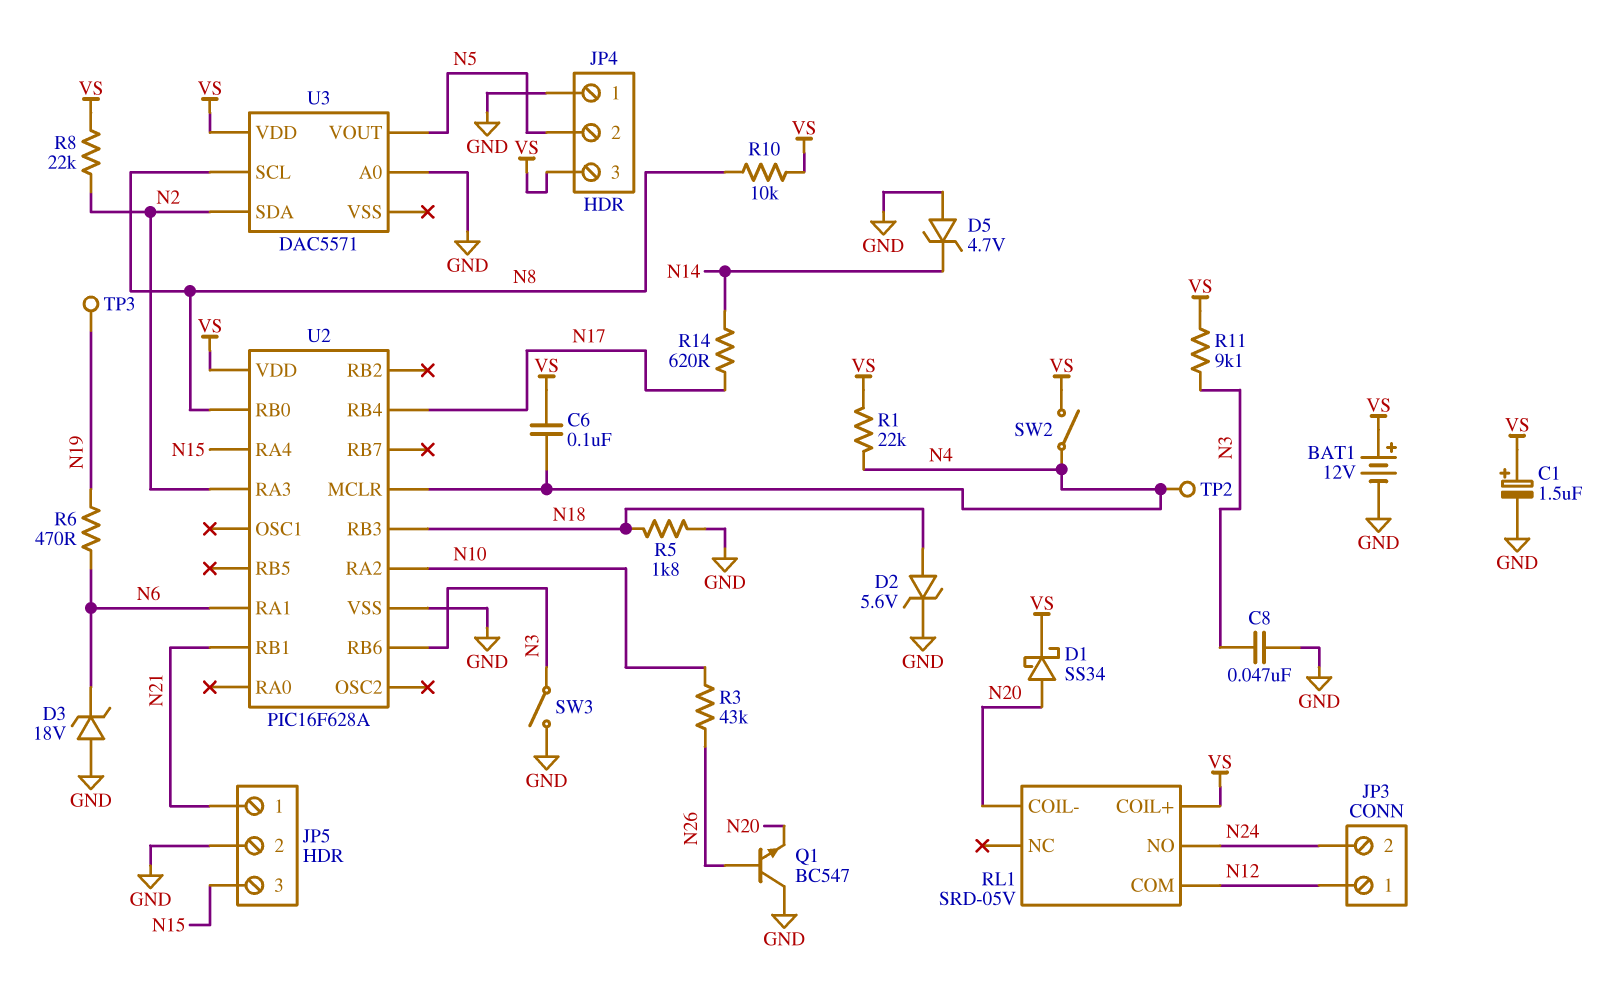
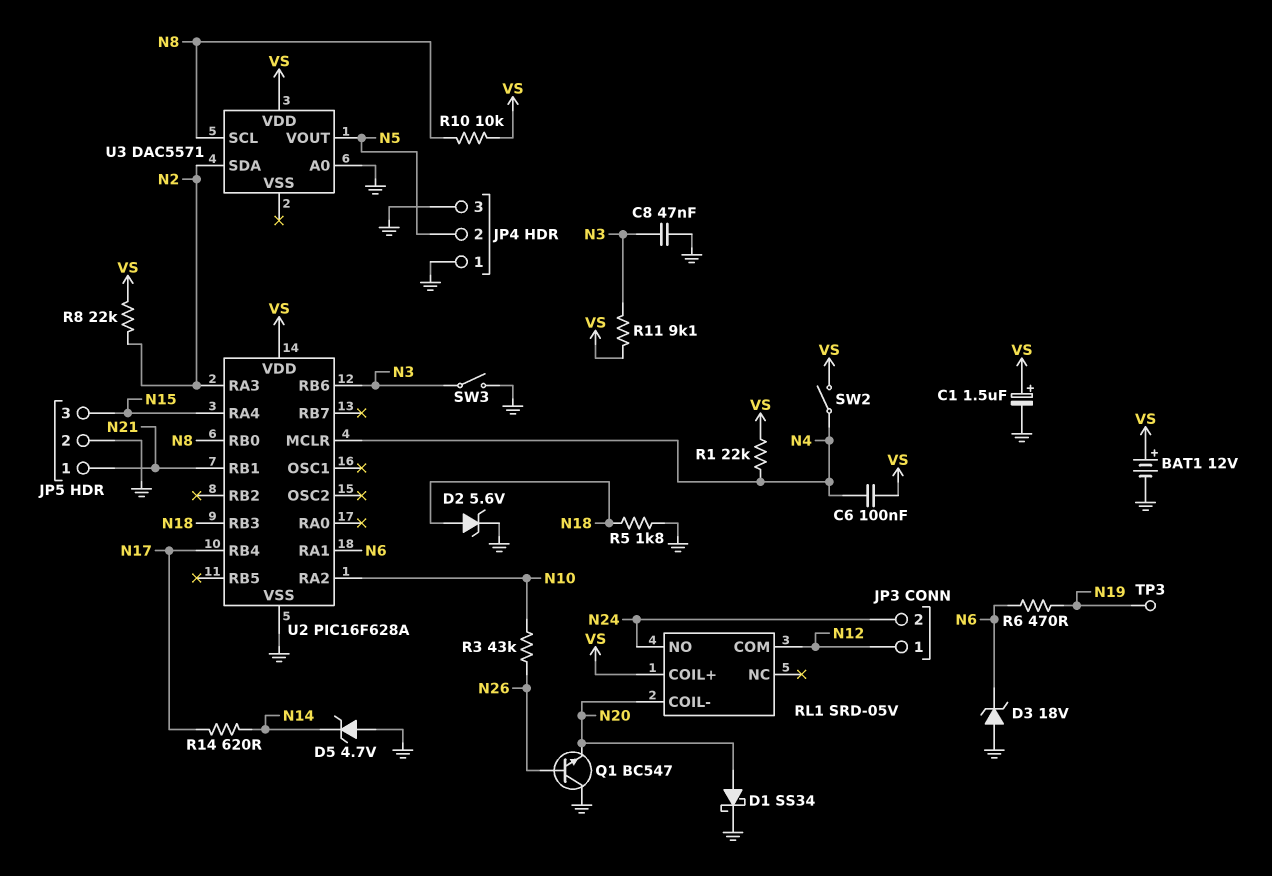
D1: schottky SS34 (A N20, K VS) -> schottky SS34 (A N20, K GND)
JP4 pin 3: VS -> GND
TP2: test point (N4) -> none

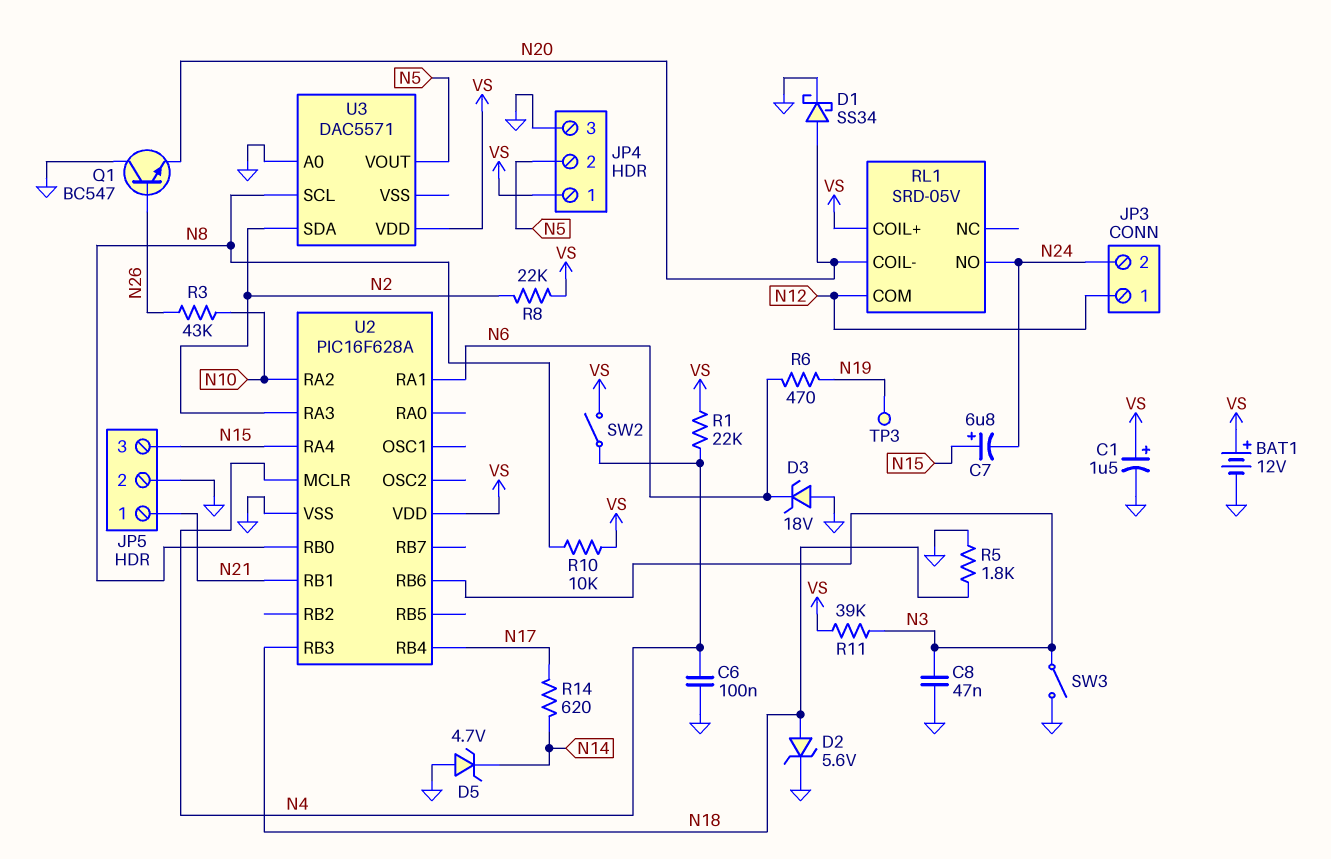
C6: 100nF (N4, VS) -> 100nF (GND, N4)
C7: none -> 6.8uF (plus N15, minus N24)
JP4 pin 1: GND -> VS
R11: 9.1k (N3, VS) -> 39k (N3, VS)

